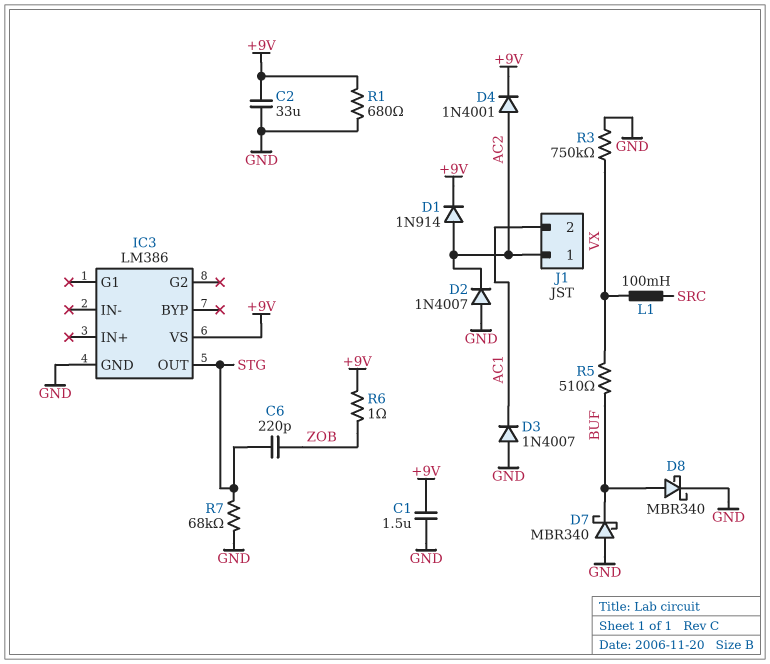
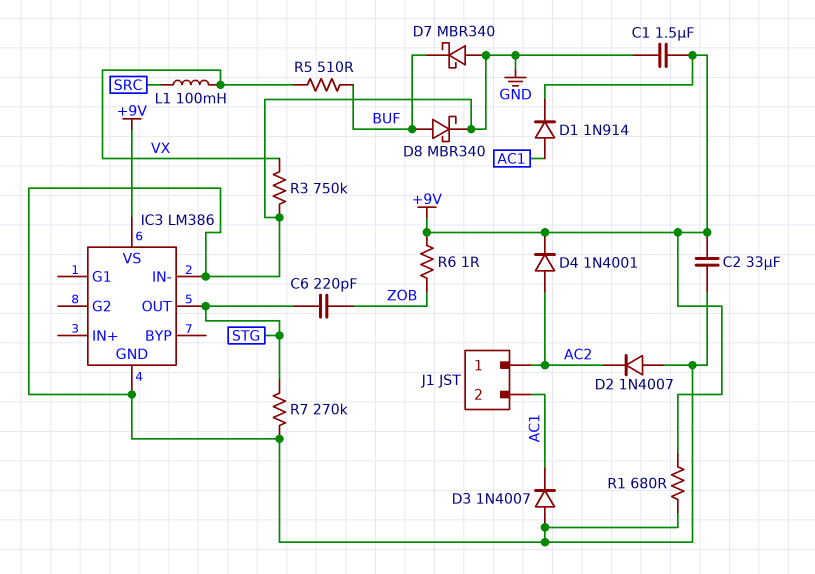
D1: diode 1N914 (A AC2, K +9V) -> diode 1N914 (A AC1, K +9V)
IC3 pin IN-: none -> GND
R7: 68k (GND, STG) -> 270k (GND, STG)

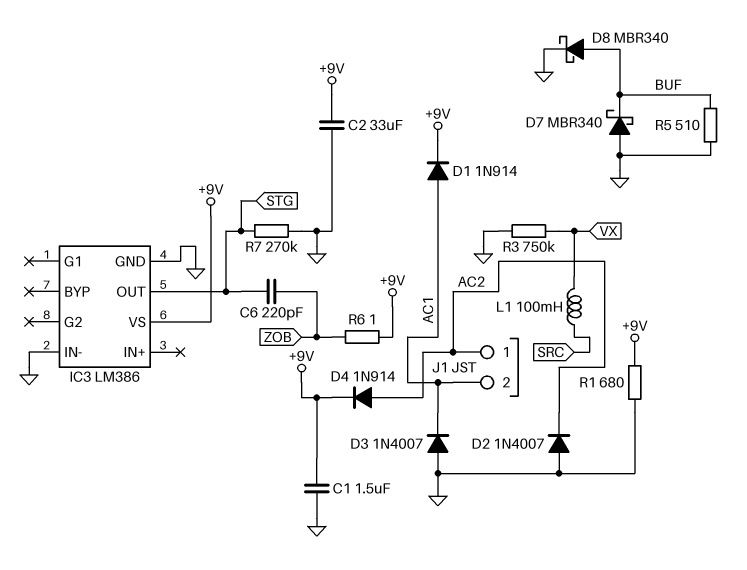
D4: diode 1N4001 (A AC2, K +9V) -> diode 1N914 (A AC2, K +9V)
R5: 510 (BUF, VX) -> 510 (BUF, GND)

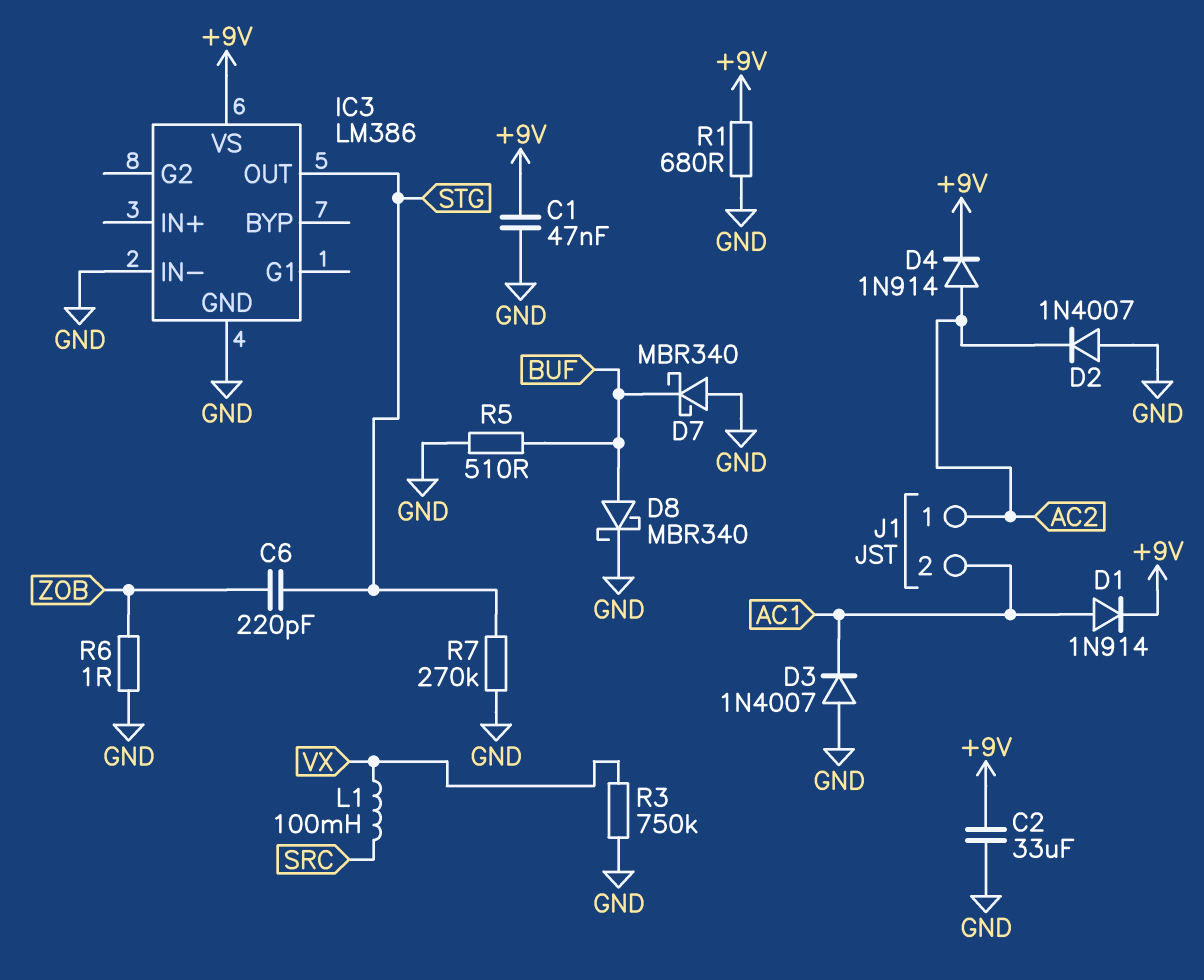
C1: 1.5uF (+9V, GND) -> 47nF (+9V, GND)
R6: 1 (+9V, ZOB) -> 1 (GND, ZOB)

